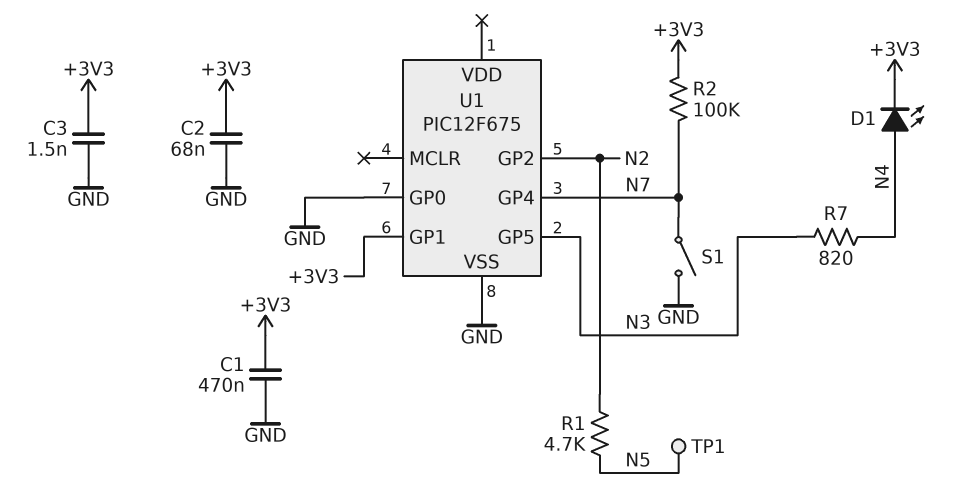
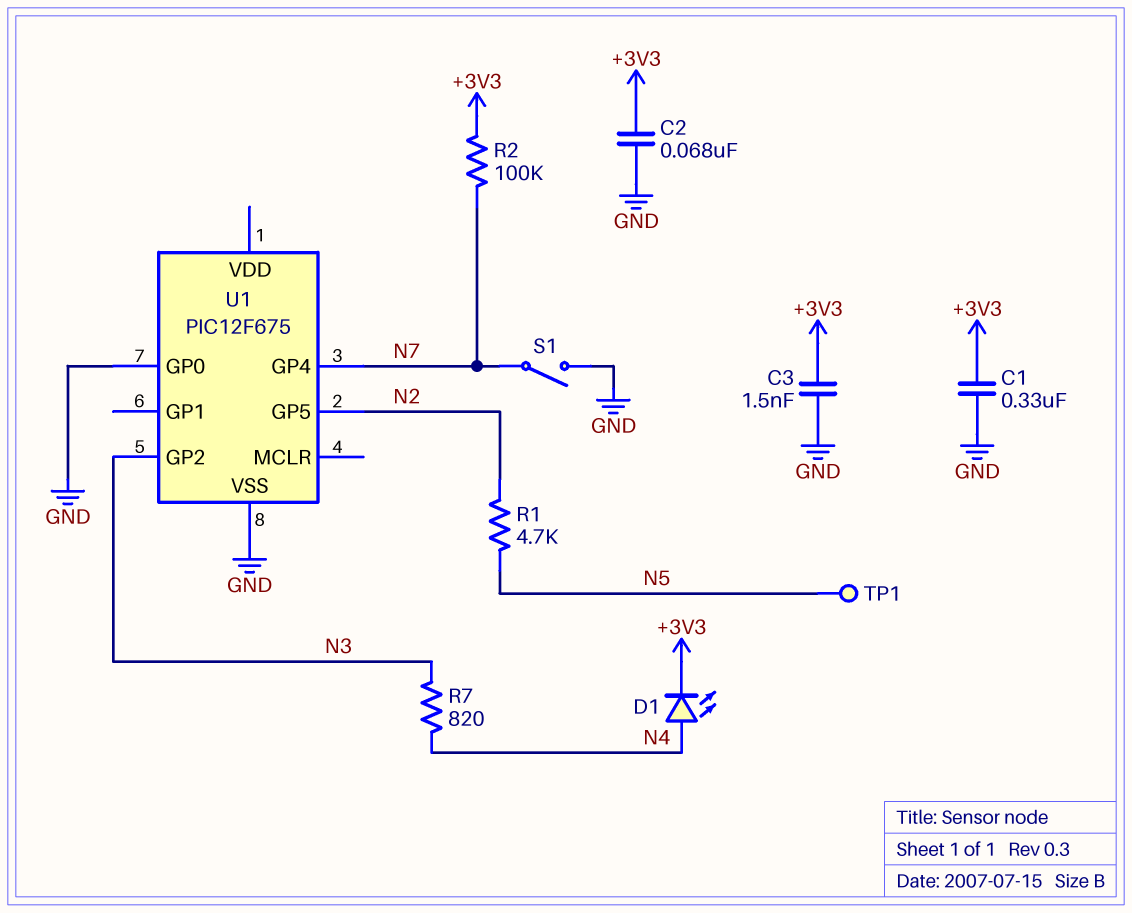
C1: 470nF (+3V3, GND) -> 330nF (+3V3, GND)
U1 pin GP1: +3V3 -> none
U1 pin GP2: N2 -> N3
U1 pin GP5: N3 -> N2

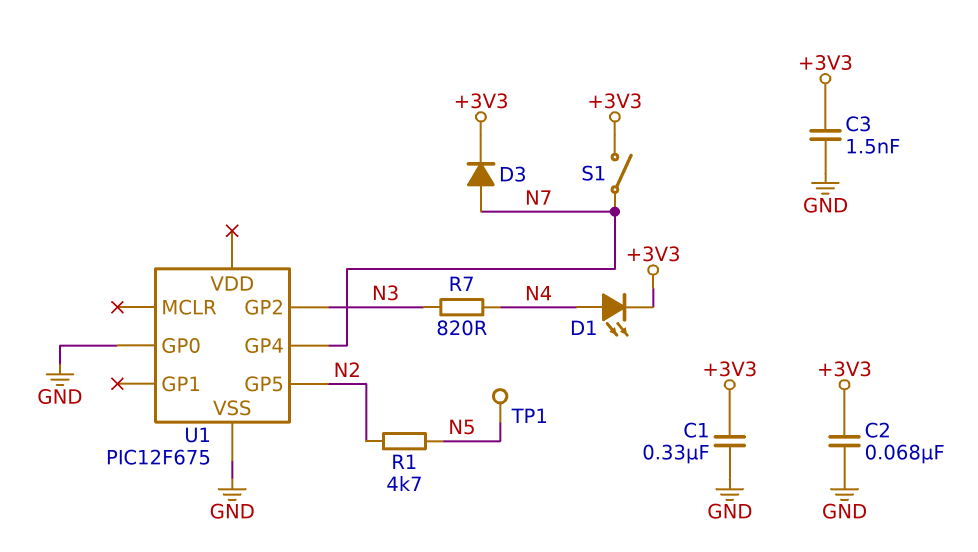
D3: none -> diode (A N7, K +3V3)
R2: 100k (+3V3, N7) -> none
S1: switch (GND, N7) -> switch (+3V3, N7)

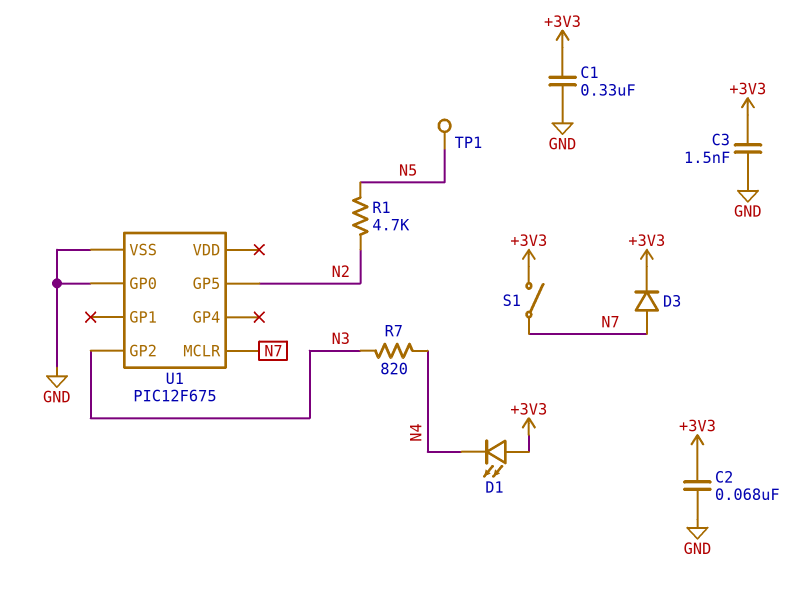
D1: LED (A N4, K +3V3) -> LED (A +3V3, K N4)
U1 pin GP4: N7 -> none
U1 pin MCLR: none -> N7

